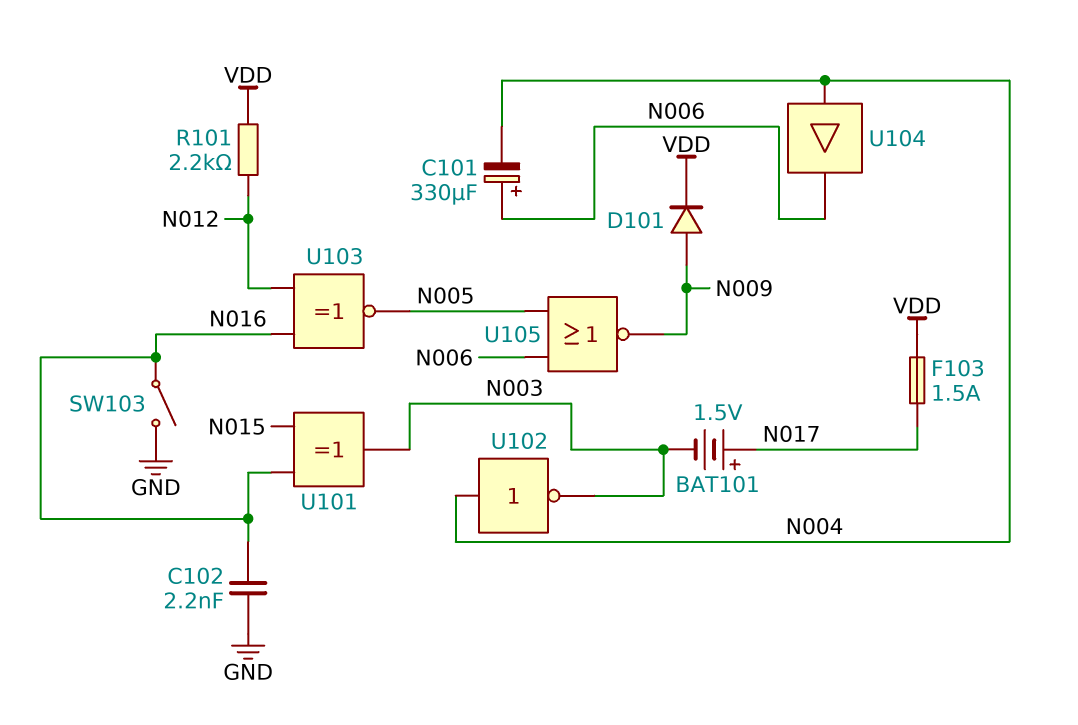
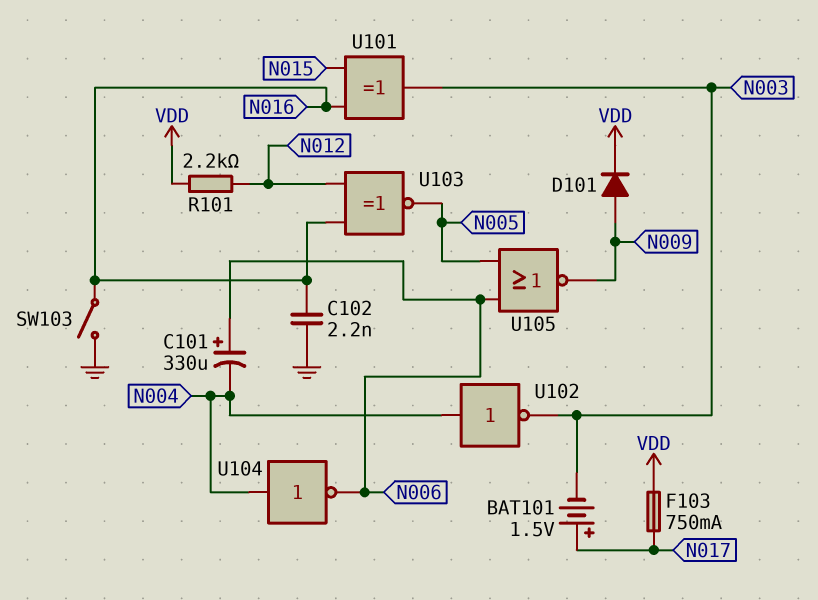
F103: 1.5A (N017, VDD) -> 750mA (N017, VDD)
U104: buffer (in N004, out N006) -> NOT (in N004, out N006)

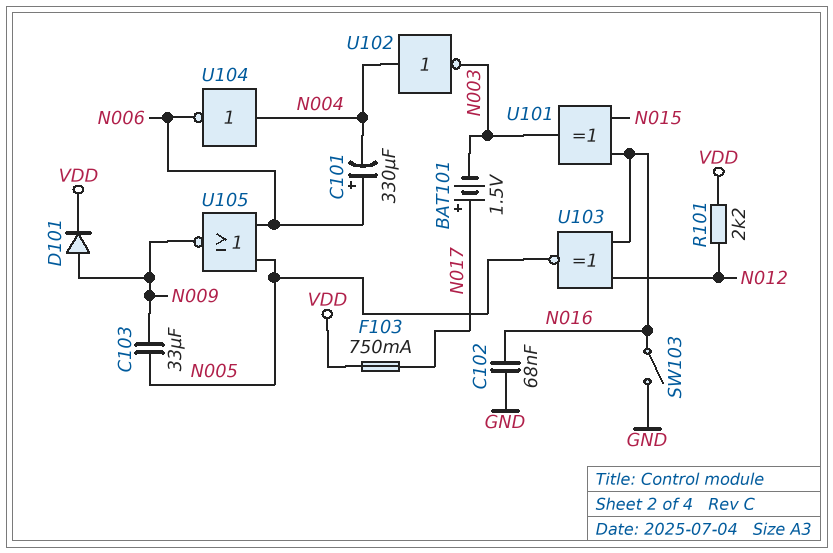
C102: 2.2nF (GND, N016) -> 68nF (GND, N016)
C103: none -> 33uF (N005, N009)

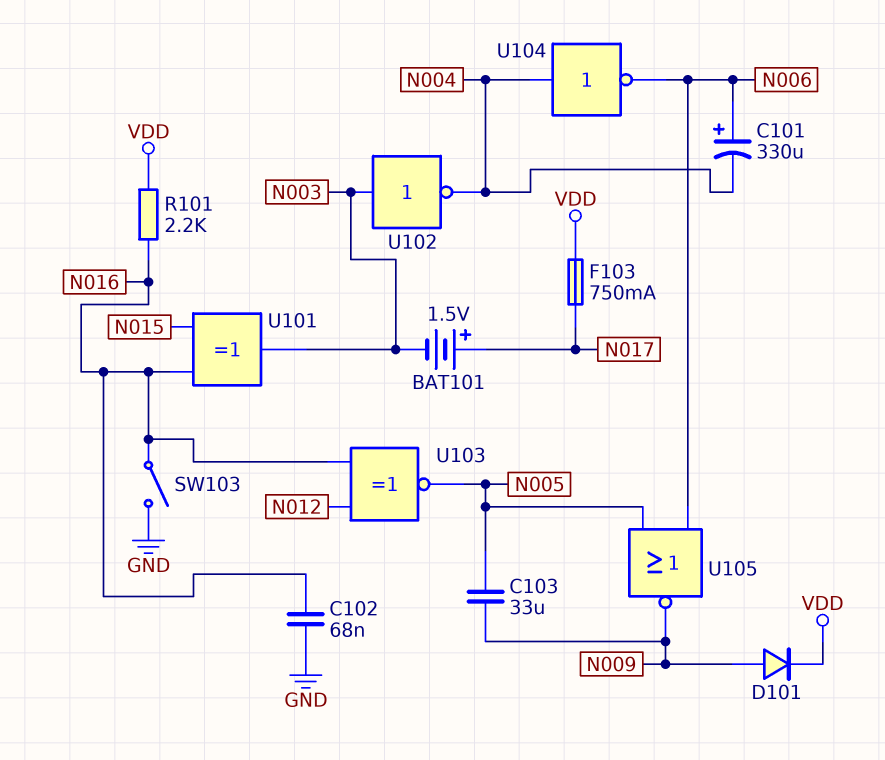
R101: 2.2k (N012, VDD) -> 2.2k (N016, VDD)
U102: NOT (in N004, out N003) -> NOT (in N003, out N004)

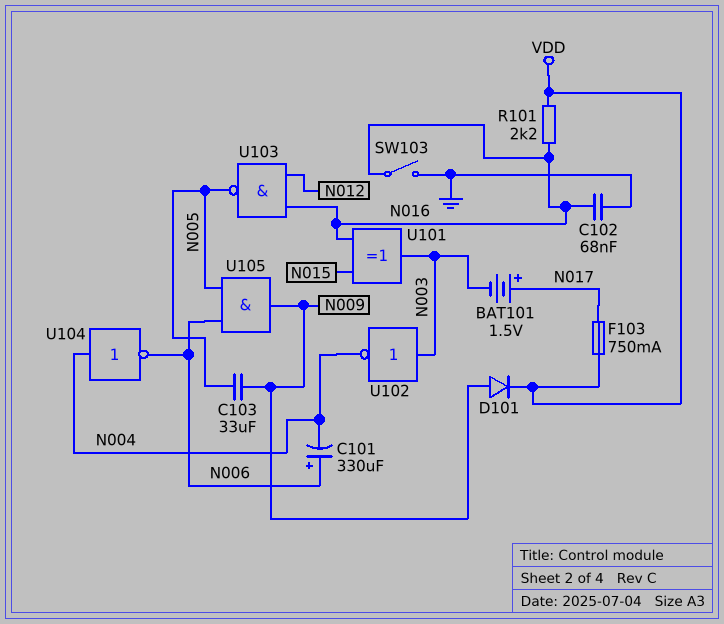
U103: XNOR (in N012, in N016, out N005) -> NAND (in N012, in N016, out N005)
U105: NOR (in N005, in N006, out N009) -> AND (in N005, in N006, out N009)

